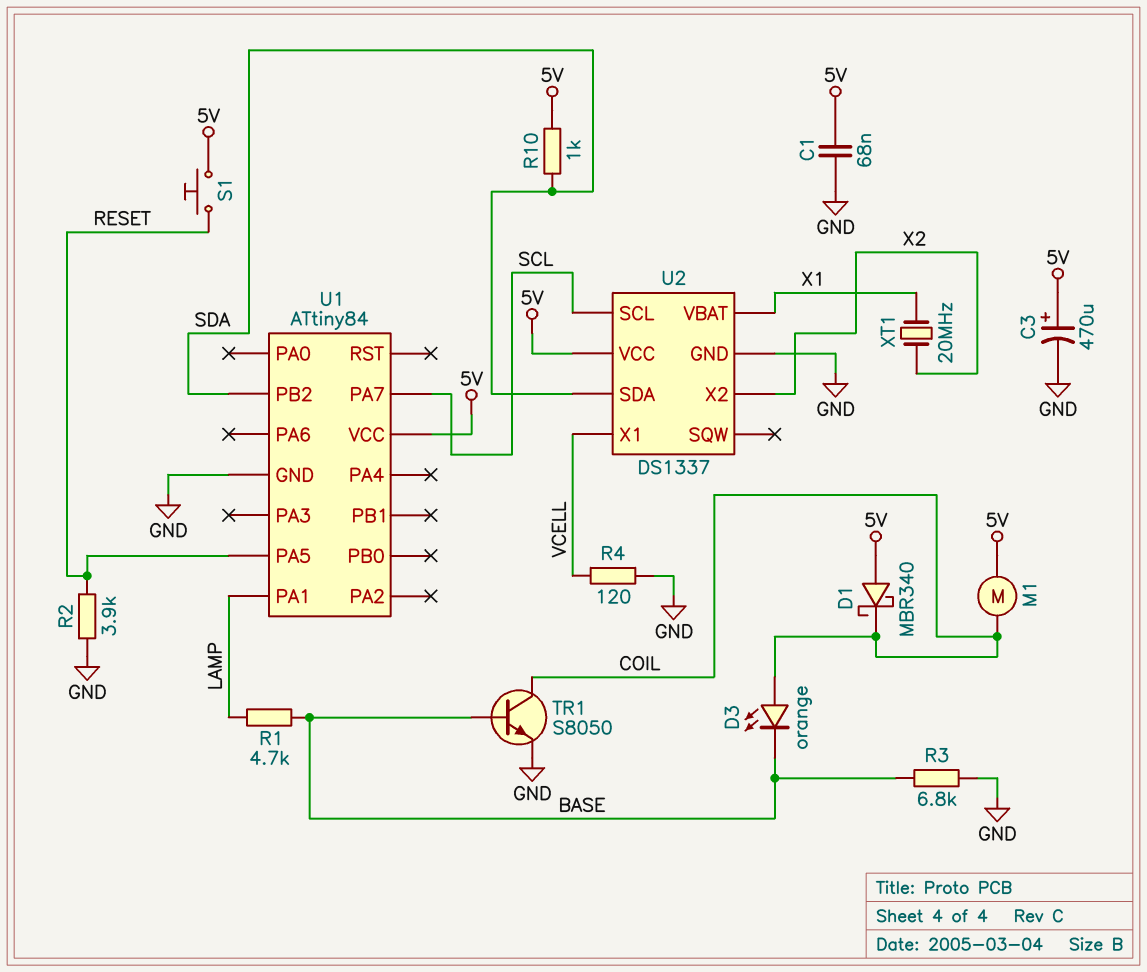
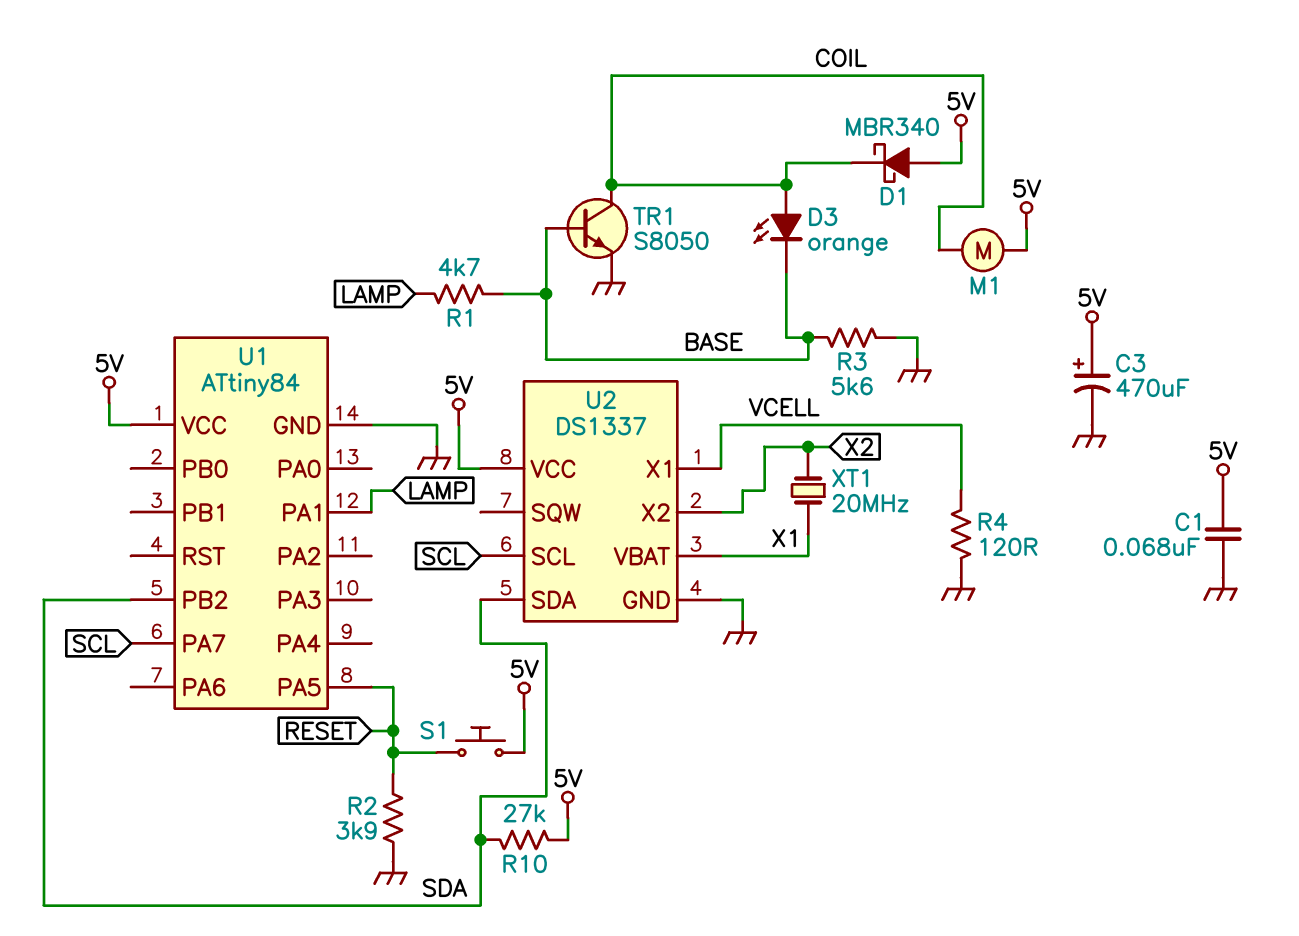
R3: 6.8k (BASE, GND) -> 5.6k (BASE, GND)
R10: 1k (5V, SDA) -> 27k (5V, SDA)

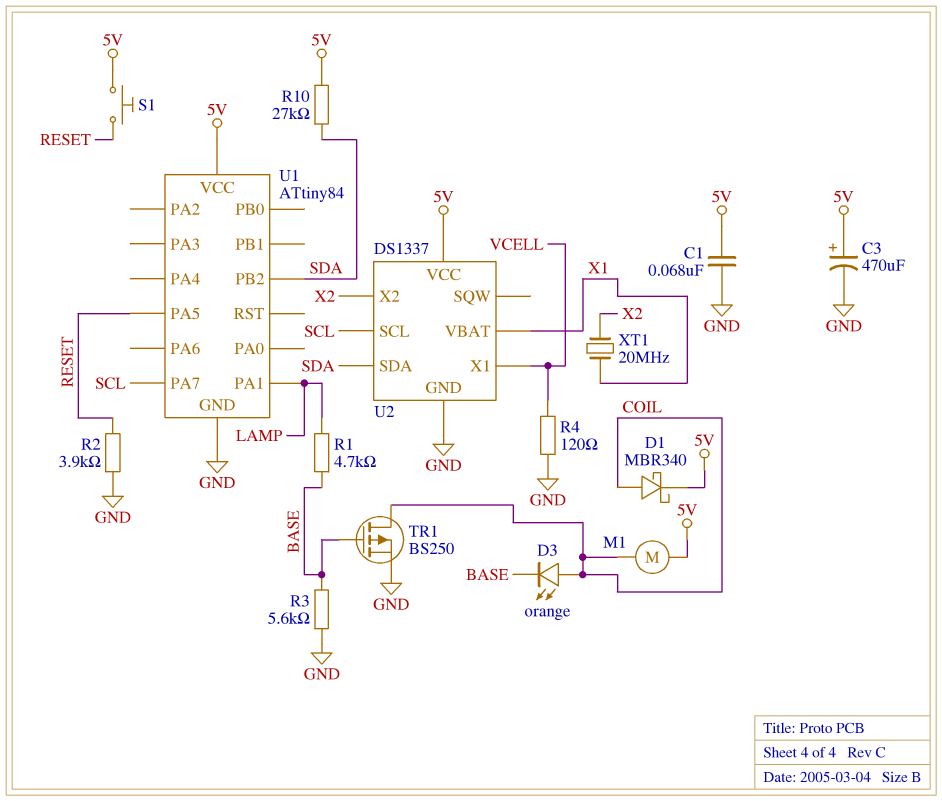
D1: schottky MBR340 (A 5V, K COIL) -> schottky MBR340 (A COIL, K 5V)
TR1: NPN S8050 (B BASE, C COIL, E GND) -> PMOS BS250 (G BASE, D COIL, S GND)

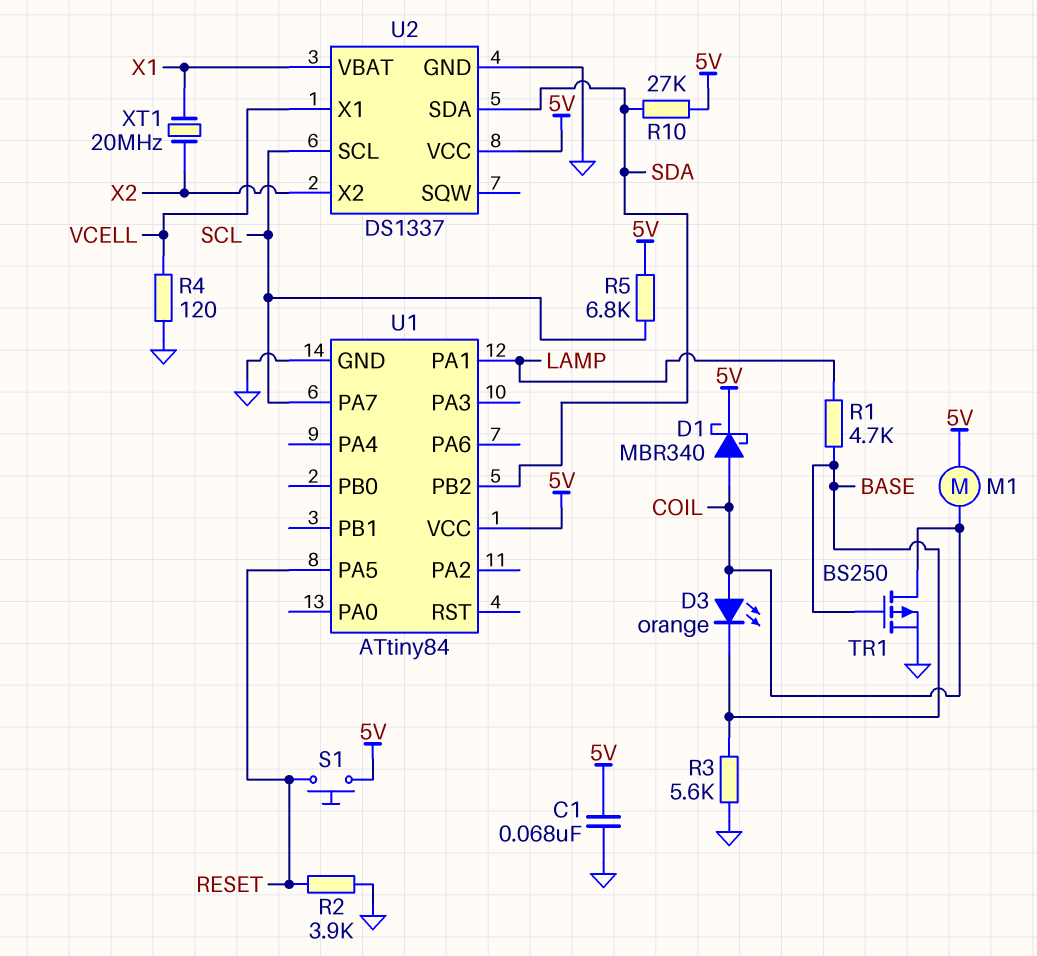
C3: 470uF (plus 5V, minus GND) -> none
R5: none -> 6.8k (5V, SCL)

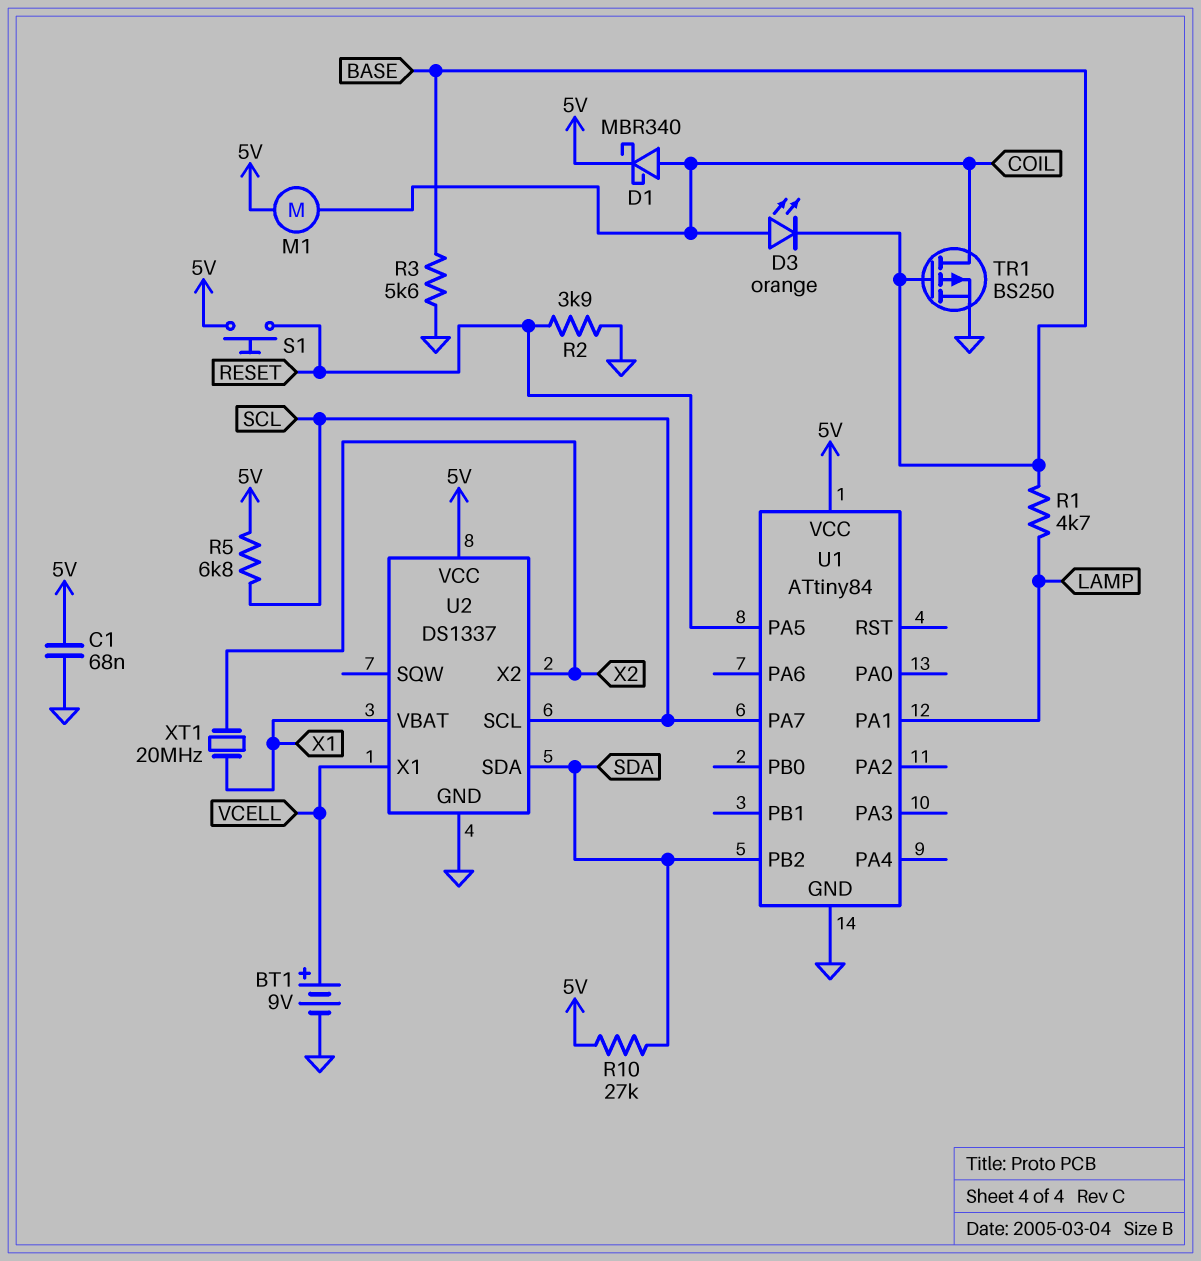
BT1: none -> 9V (plus VCELL, minus GND)
R4: 120 (GND, VCELL) -> none

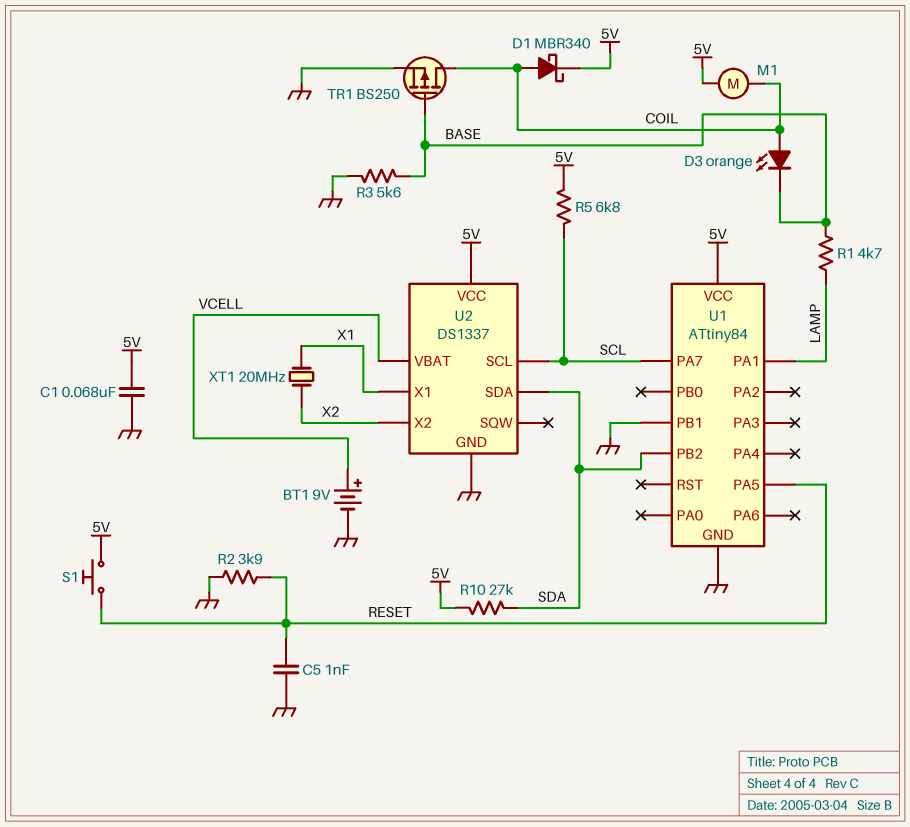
C5: none -> 1nF (GND, RESET)
U1 pin PB1: none -> GND
U2 pin VBAT: X1 -> VCELL
U2 pin X1: VCELL -> X1

